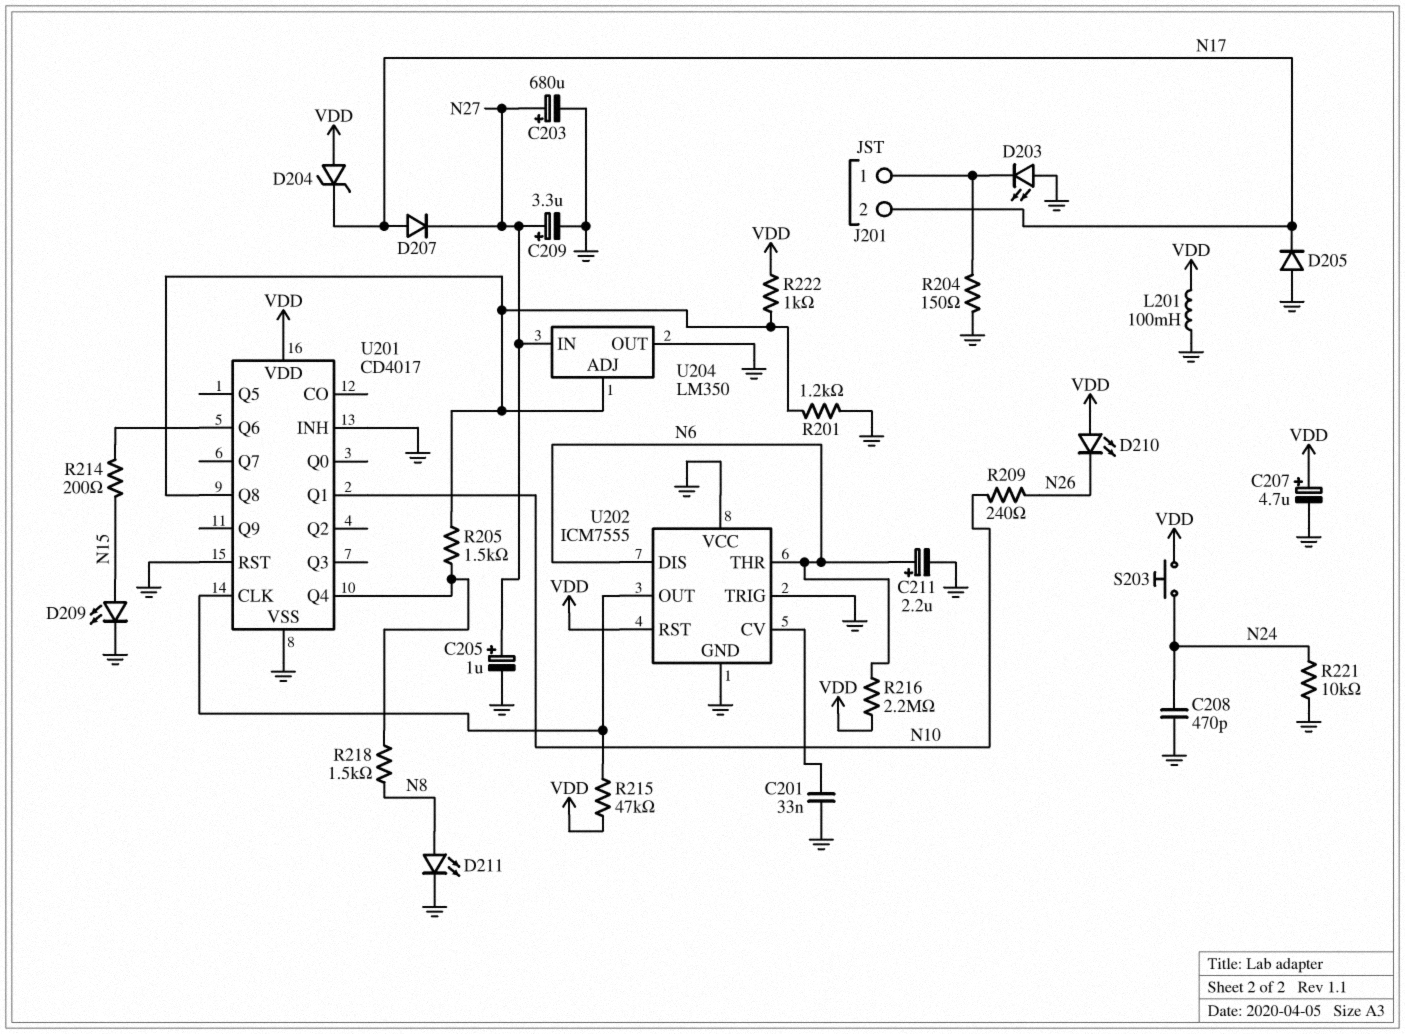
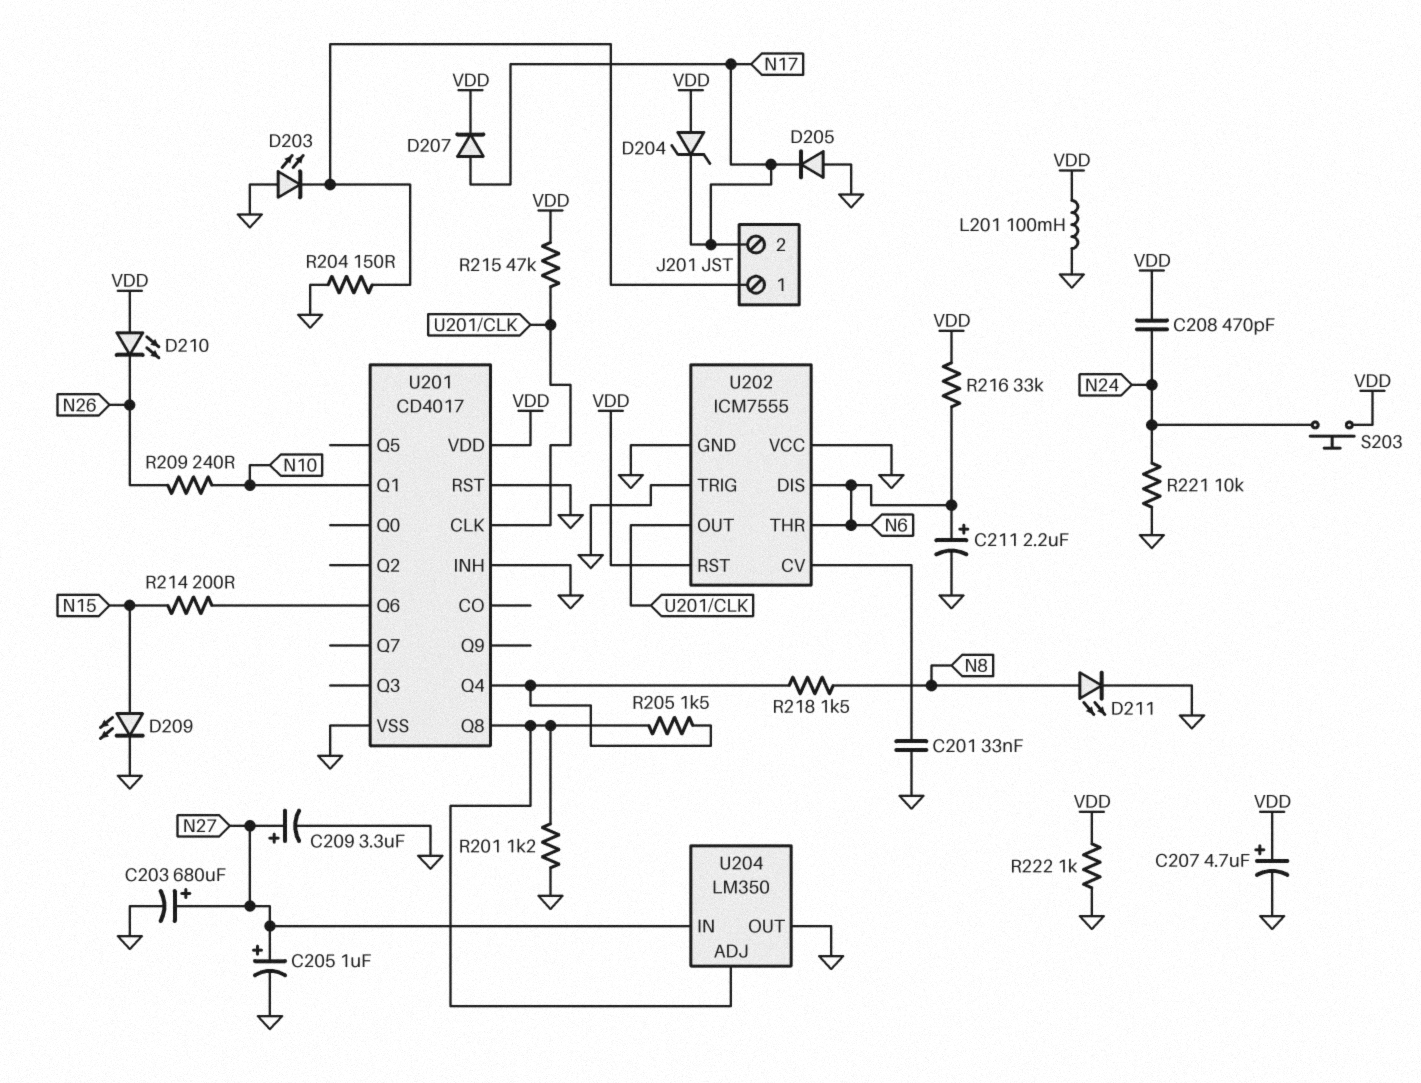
C208: 470pF (GND, N24) -> 470pF (N24, VDD)
D207: diode (A N17, K N27) -> diode (A N17, K VDD)
R216: 2.2M (N6, VDD) -> 33k (N6, VDD)
R222: 1k (U201/Q8, VDD) -> 1k (GND, VDD)

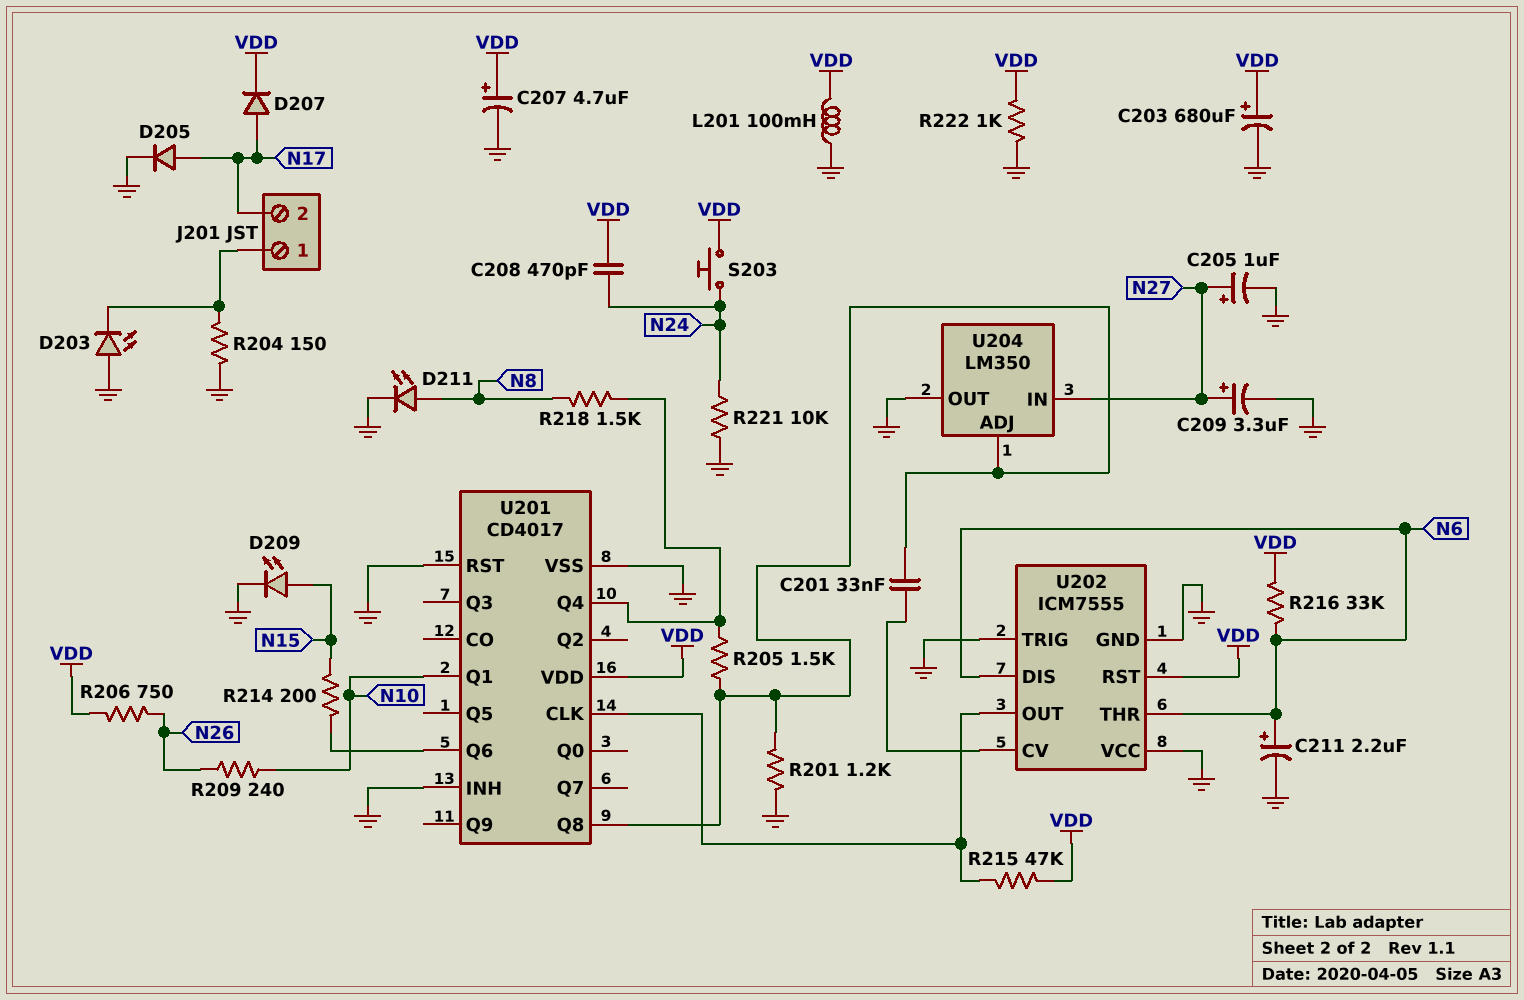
C201: 33nF (GND, U202/CV) -> 33nF (U201/Q8, U202/CV)
C203: 680uF (plus N27, minus GND) -> 680uF (plus VDD, minus GND)
D204: zener (A VDD, K N17) -> none
D205: diode (A GND, K N17) -> diode (A N17, K GND)
D210: LED (A VDD, K N26) -> none
R206: none -> 750 (N26, VDD)

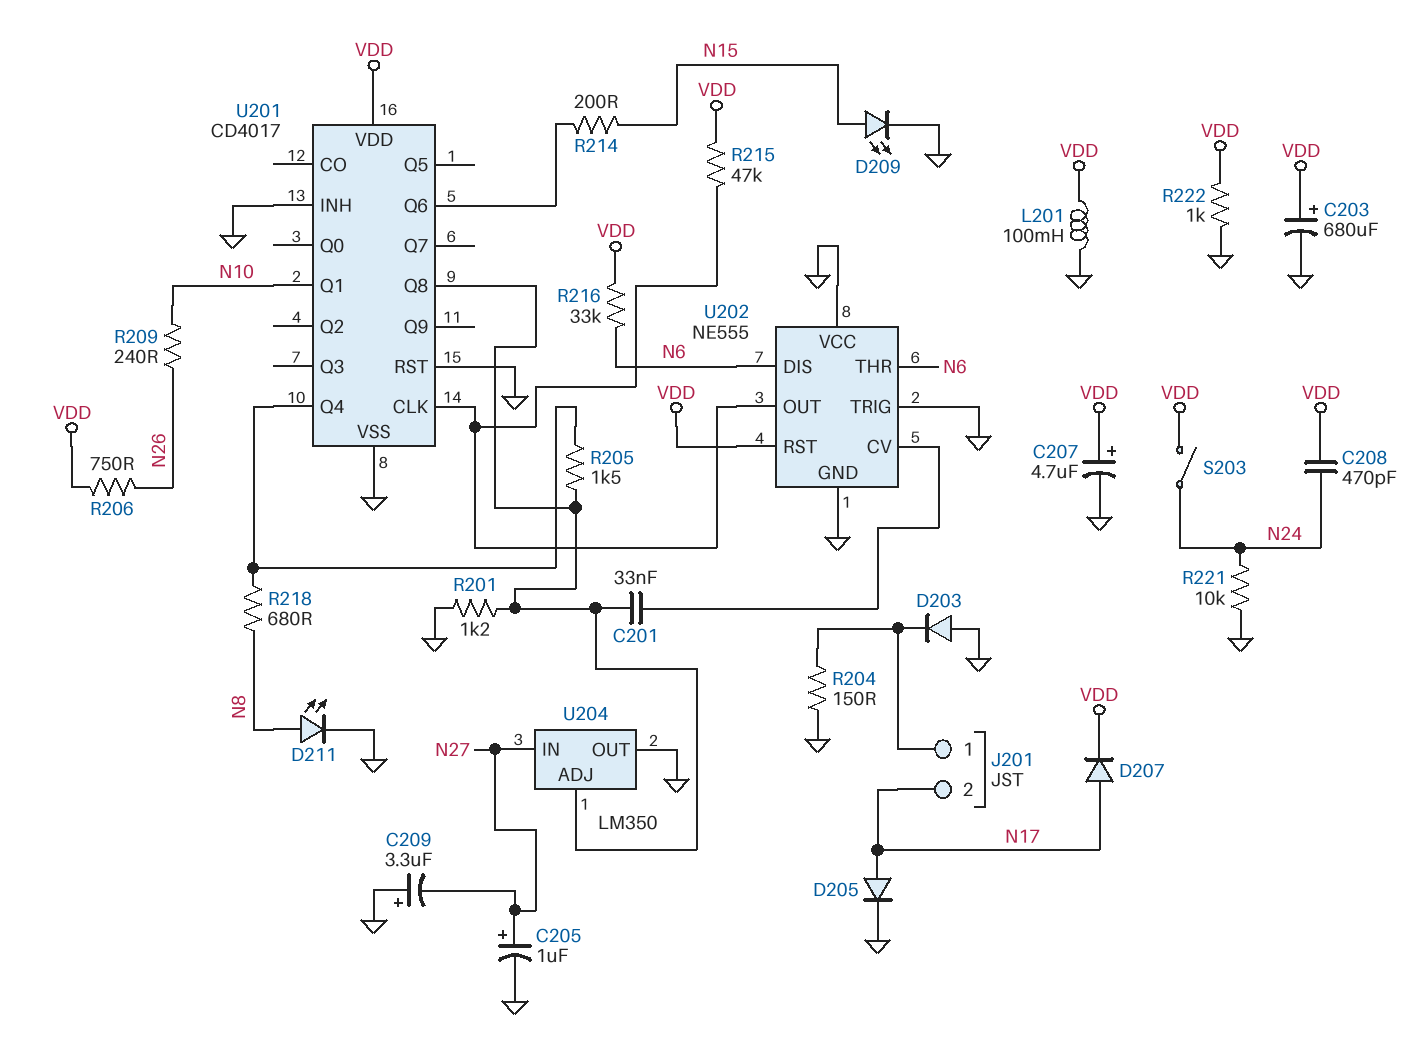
C209: 3.3uF (plus N27, minus GND) -> 3.3uF (plus GND, minus N27)
C211: 2.2uF (plus N6, minus GND) -> none
D203: LED (A GND, K J201/1) -> diode (A GND, K J201/1)
R218: 1.5k (N8, U201/Q4) -> 680 (N8, U201/Q4)
S203: button (N24, VDD) -> switch (N24, VDD)
U202: ICM7555 -> NE555

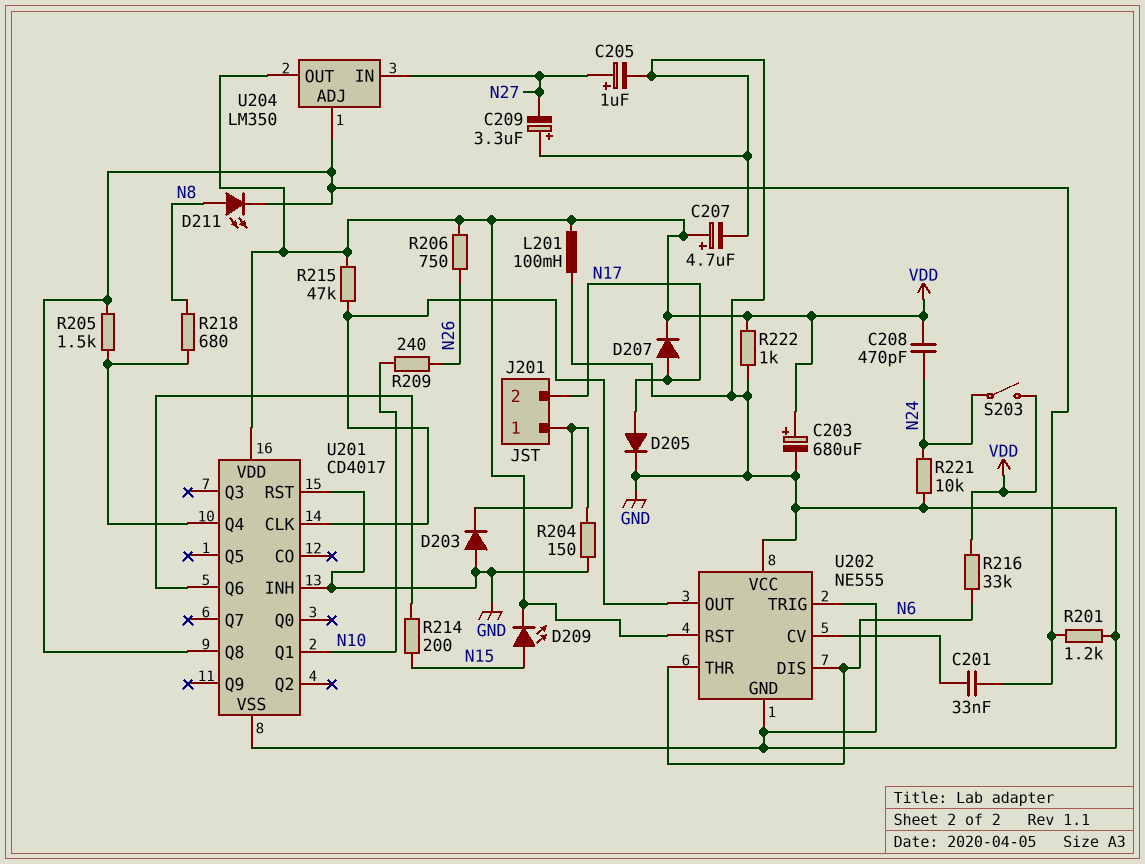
D209: LED (A N15, K GND) -> LED (A N15, K VDD)
D211: LED (A N8, K GND) -> LED (A N8, K U201/Q8)
U204 pin OUT: GND -> VDD

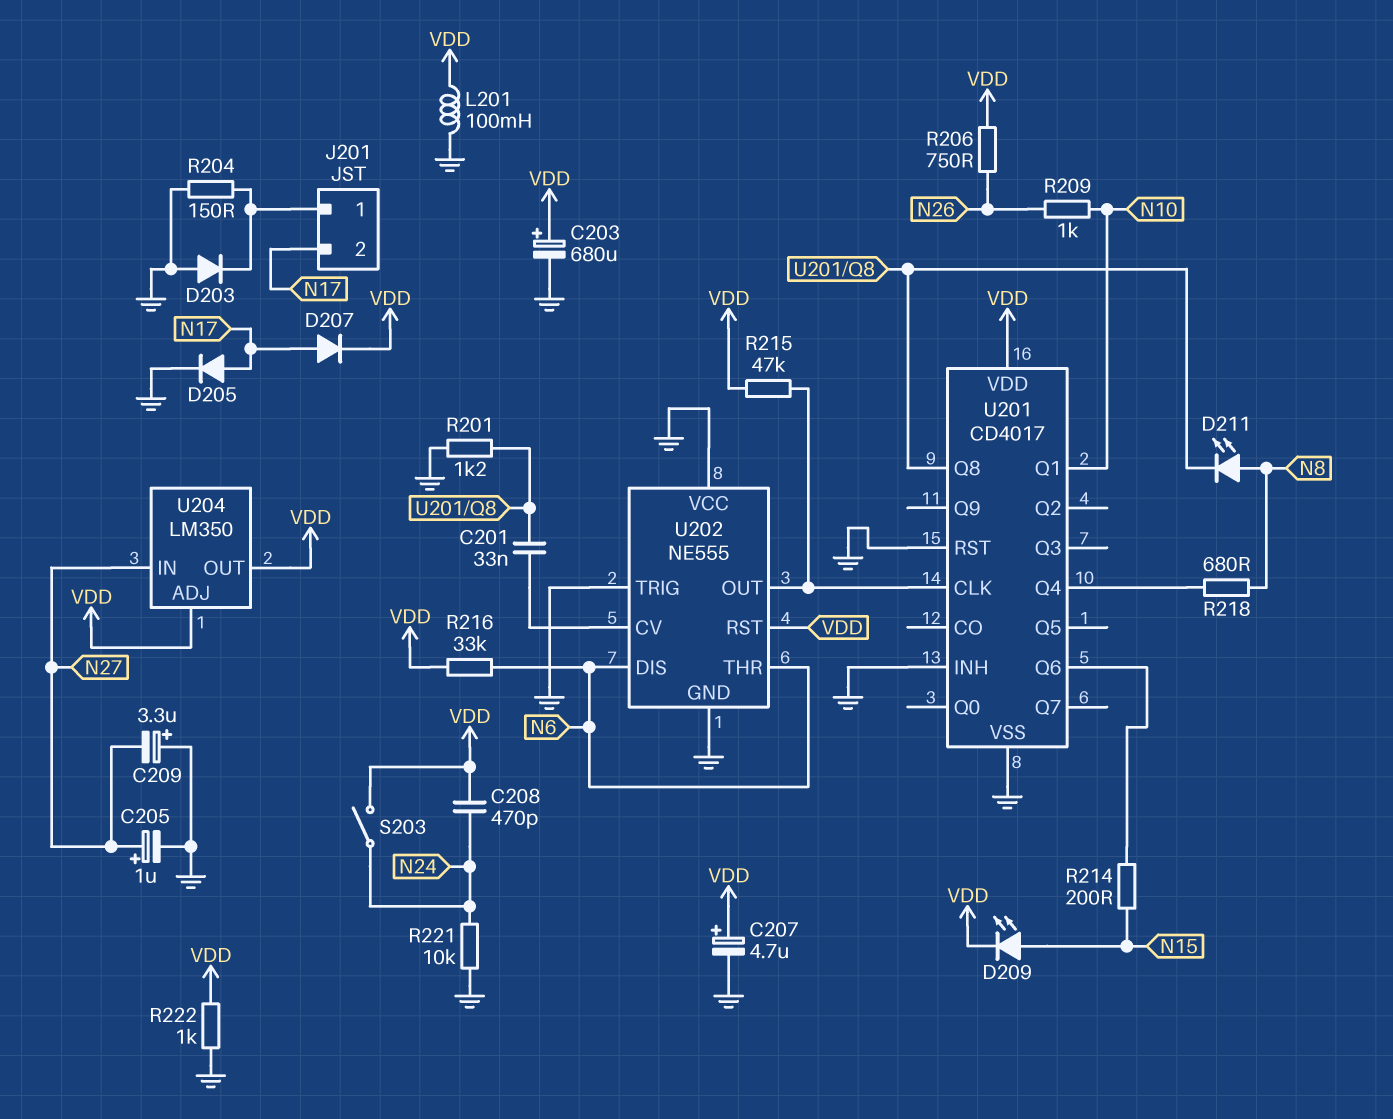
R205: 1.5k (U201/Q4, U201/Q8) -> none
R209: 240 (N10, N26) -> 1k (N10, N26)
U204 pin ADJ: U201/Q8 -> VDD

